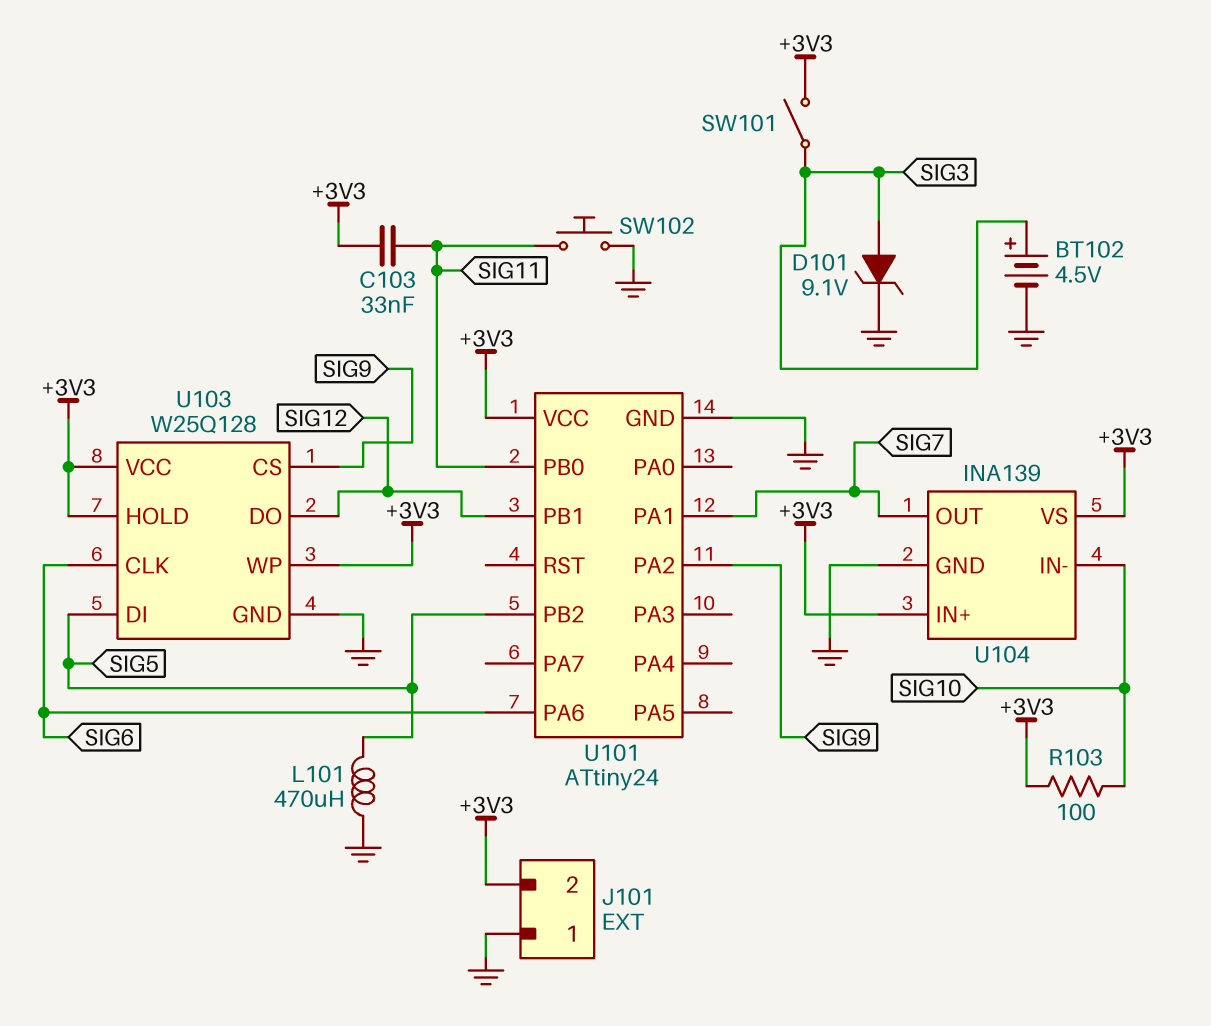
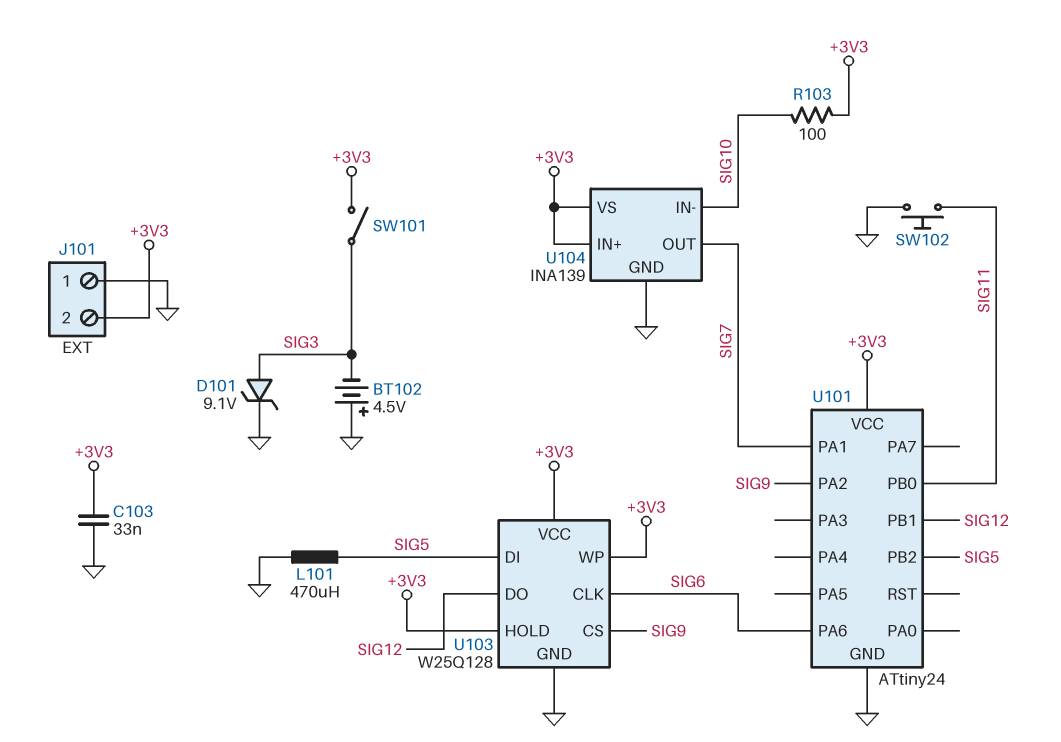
BT102: 4.5V (plus SIG3, minus GND) -> 4.5V (plus GND, minus SIG3)
C103: 33nF (+3V3, SIG11) -> 33nF (+3V3, GND)

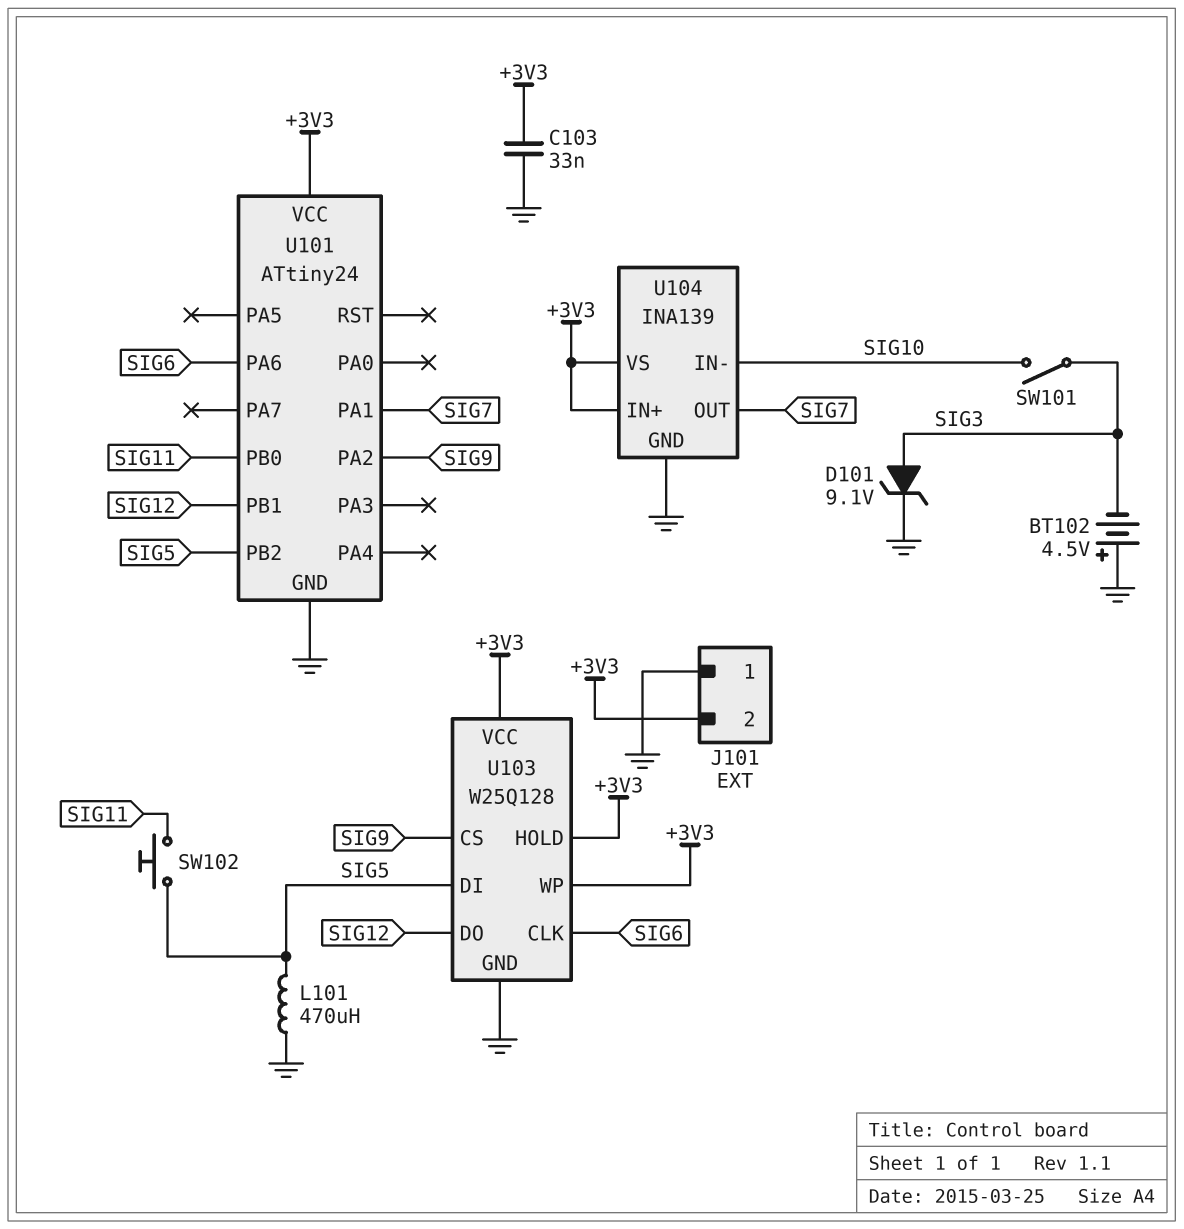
R103: 100 (+3V3, SIG10) -> none
SW101: switch (+3V3, SIG3) -> switch (SIG3, SIG10)
SW102: button (GND, SIG11) -> button (SIG5, SIG11)

